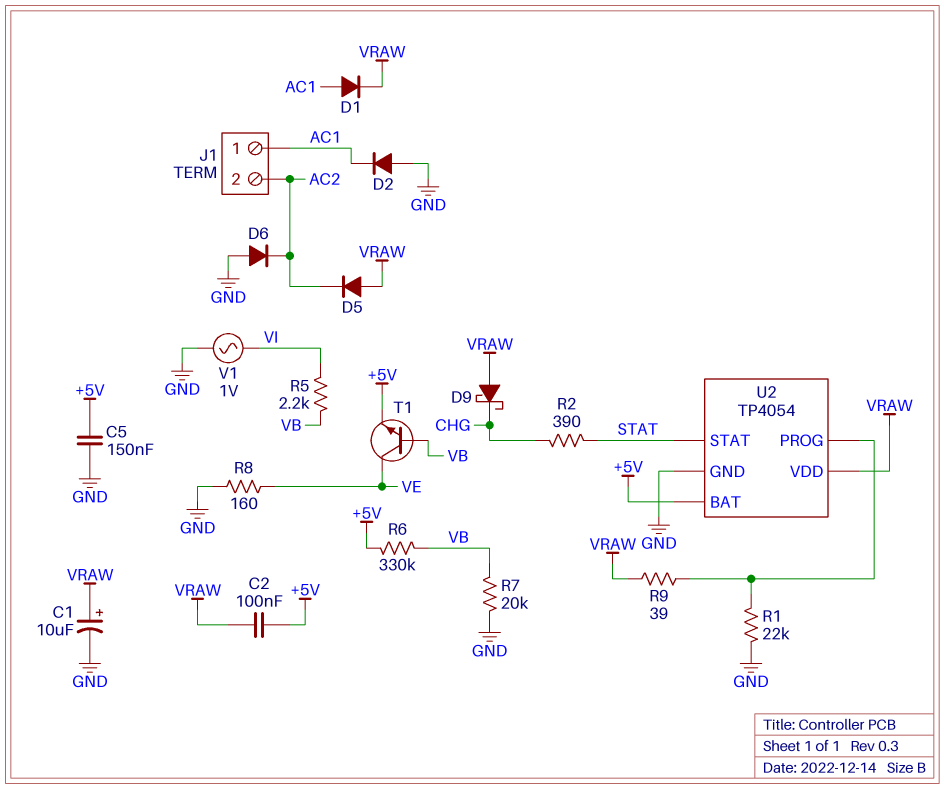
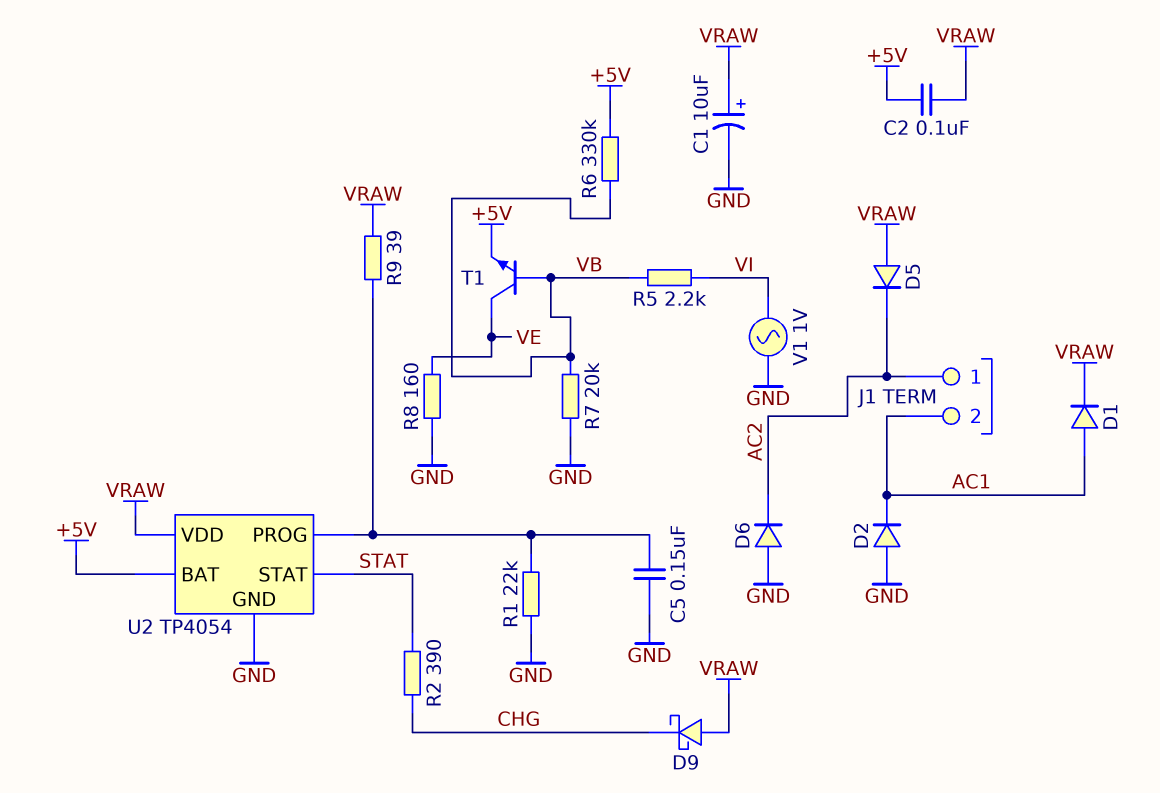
C5: 150nF (+5V, GND) -> 150nF (GND, U2/PROG)
J1 pin 1: AC1 -> AC2
J1 pin 2: AC2 -> AC1

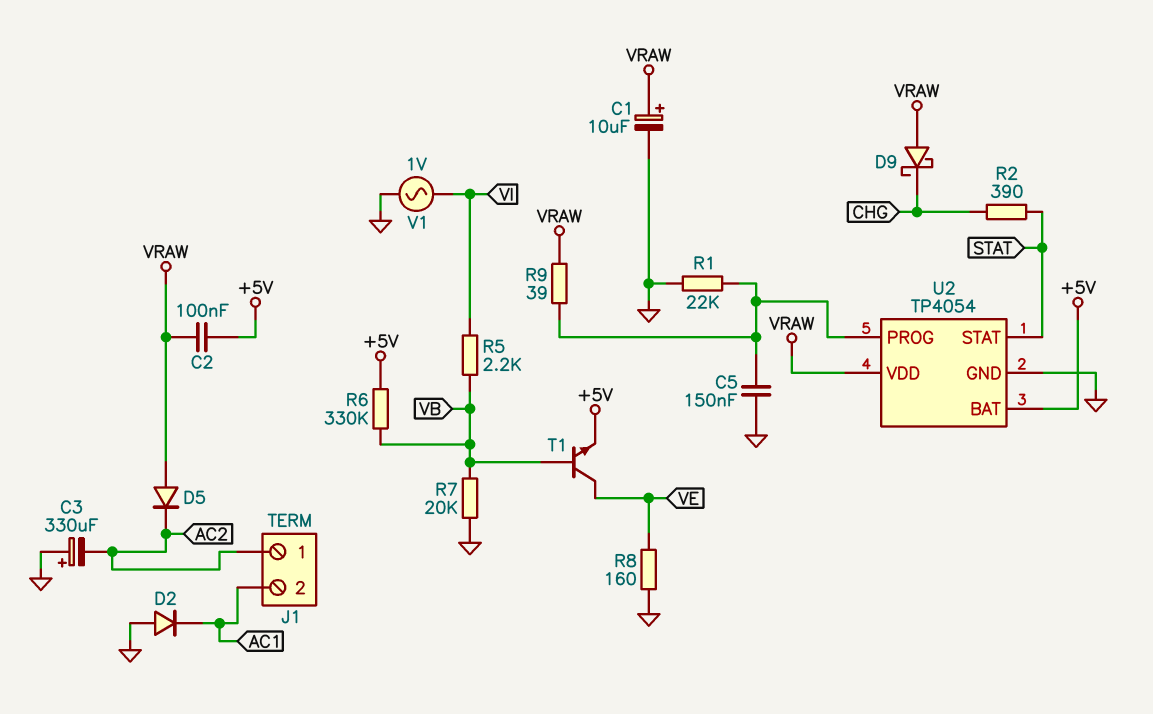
C3: none -> 330uF (plus GND, minus AC2)
D1: diode (A AC1, K VRAW) -> none
D6: diode (A GND, K AC2) -> none

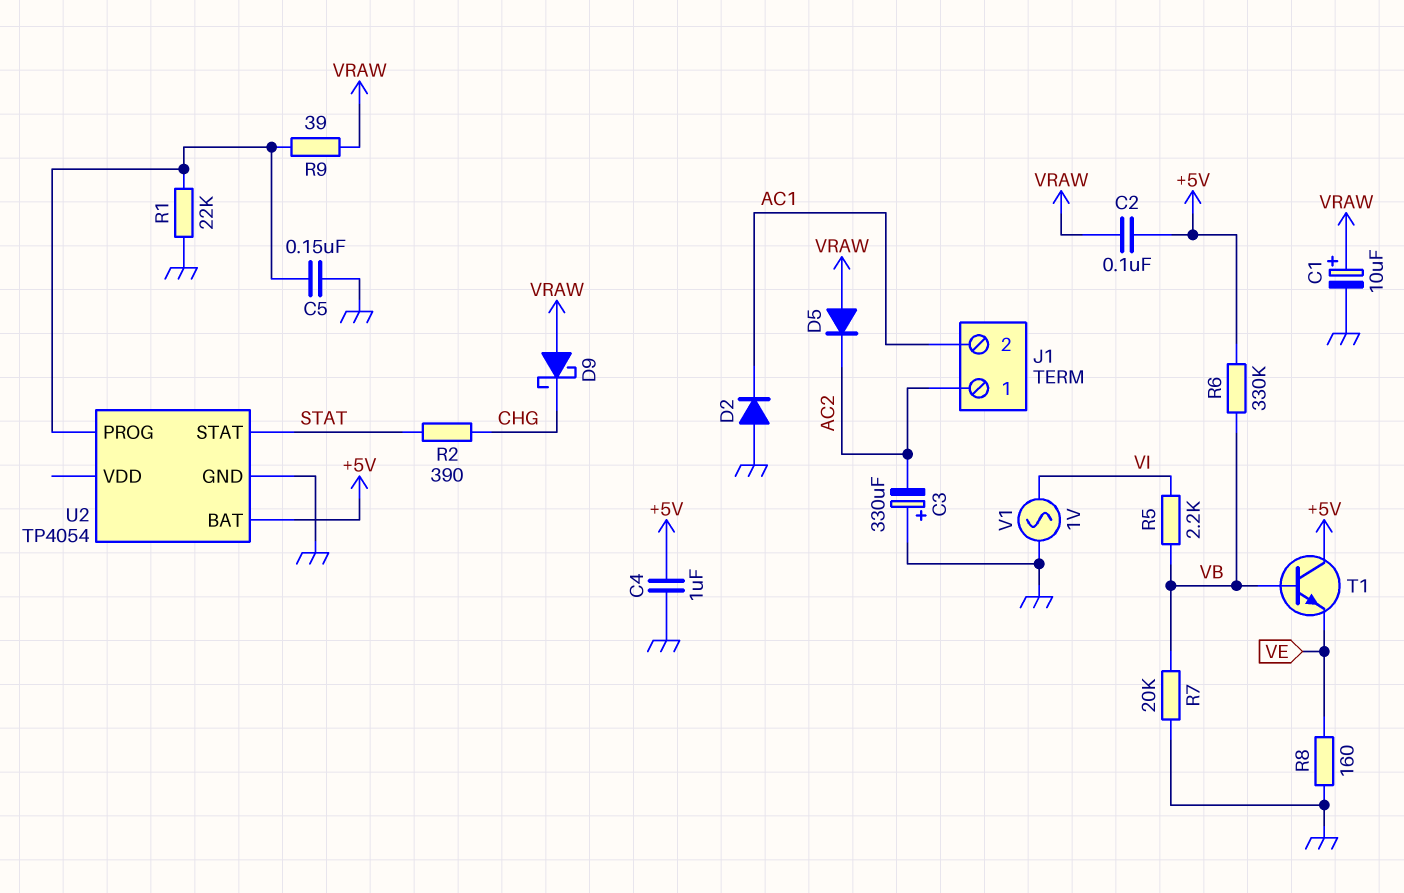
C4: none -> 1uF (+5V, GND)
T1: NPN (B VB, C VE, E +5V) -> NPN (B VB, C +5V, E VE)
U2 pin VDD: VRAW -> none

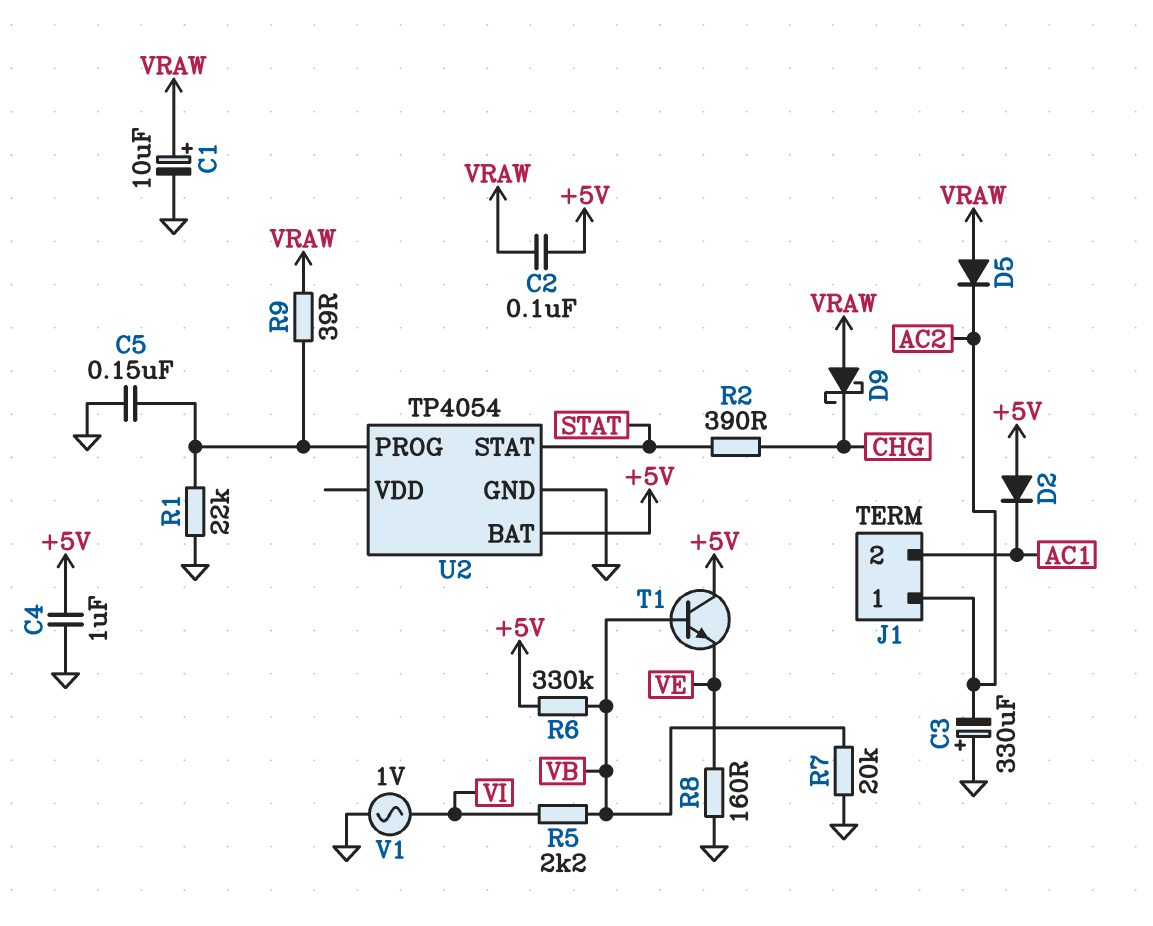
D2: diode (A GND, K AC1) -> diode (A +5V, K AC1)

